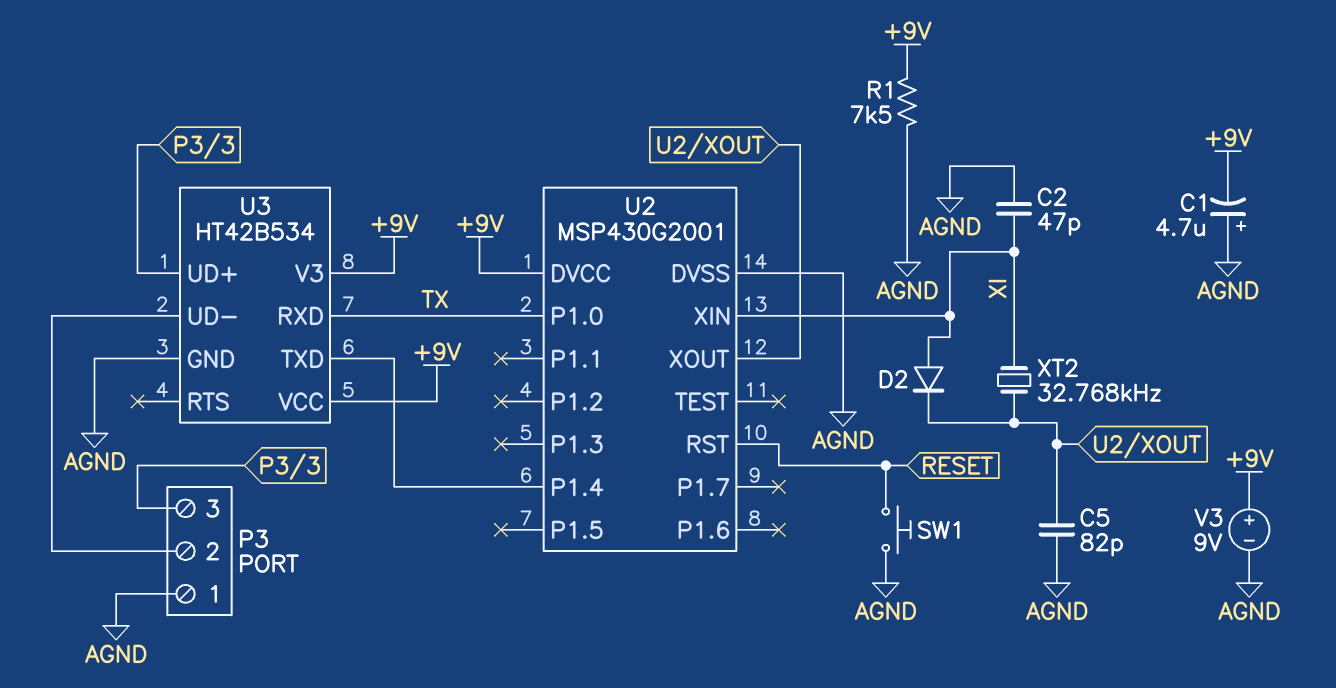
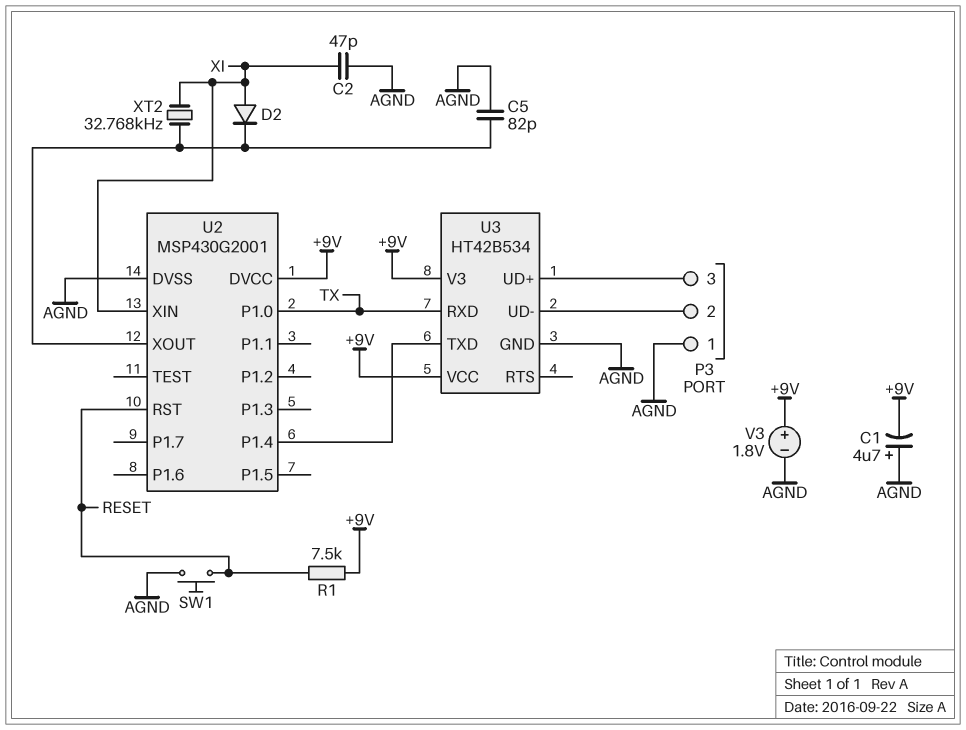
R1: 7.5k (+9V, AGND) -> 7.5k (+9V, RESET)
V3: 9V (plus +9V, minus AGND) -> 1.8V (plus +9V, minus AGND)

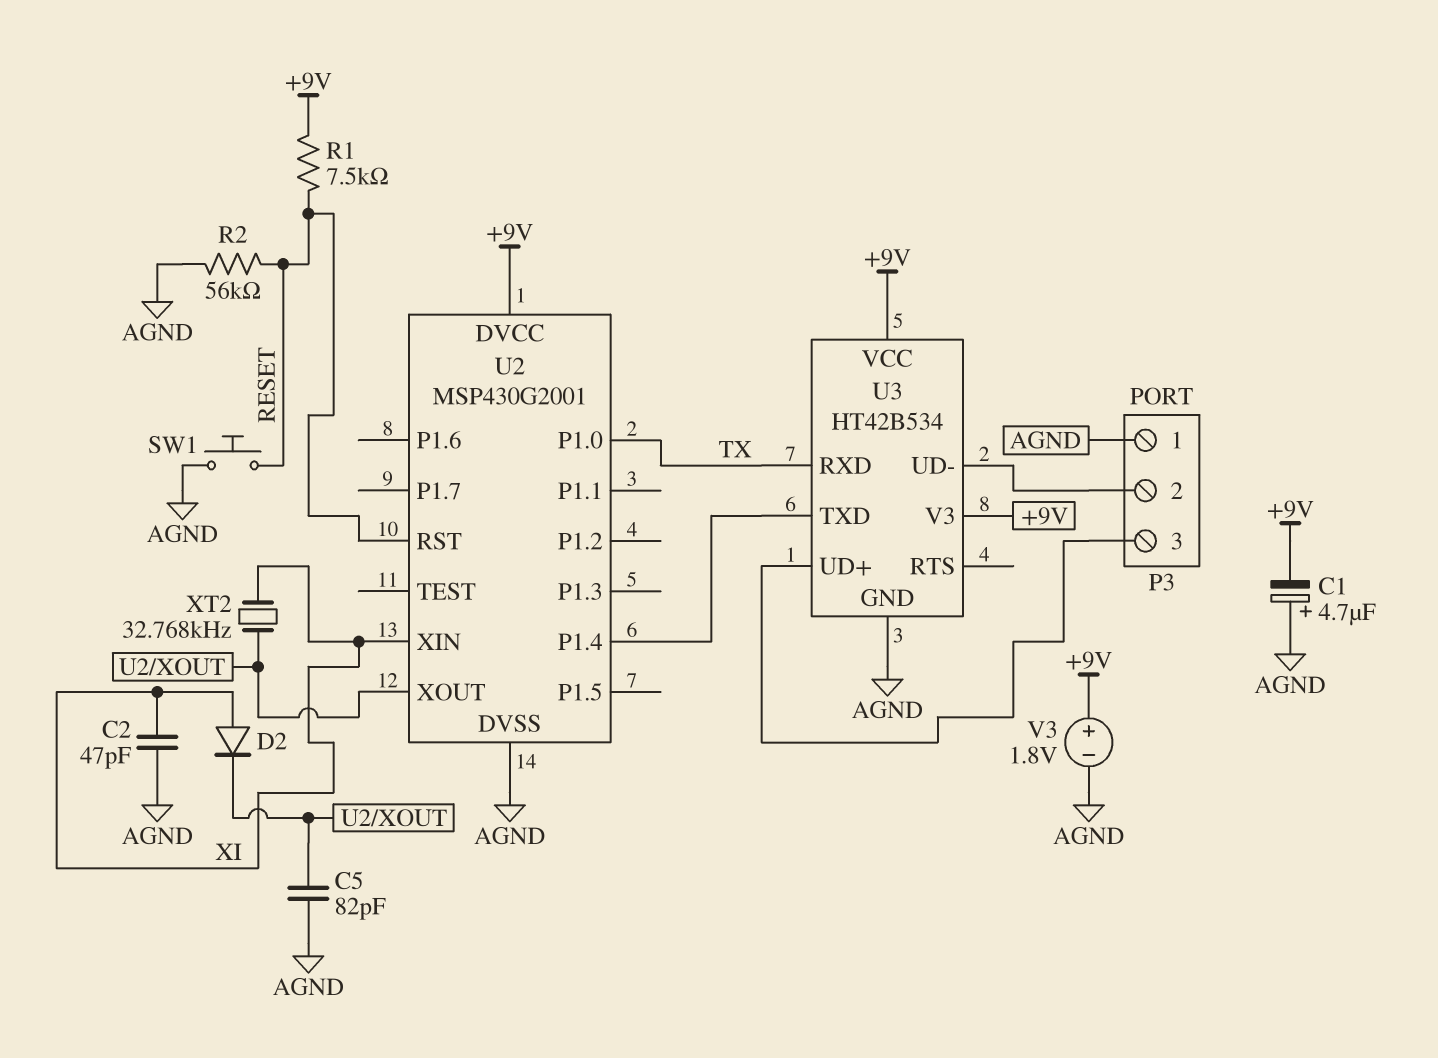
R2: none -> 56k (AGND, RESET)

